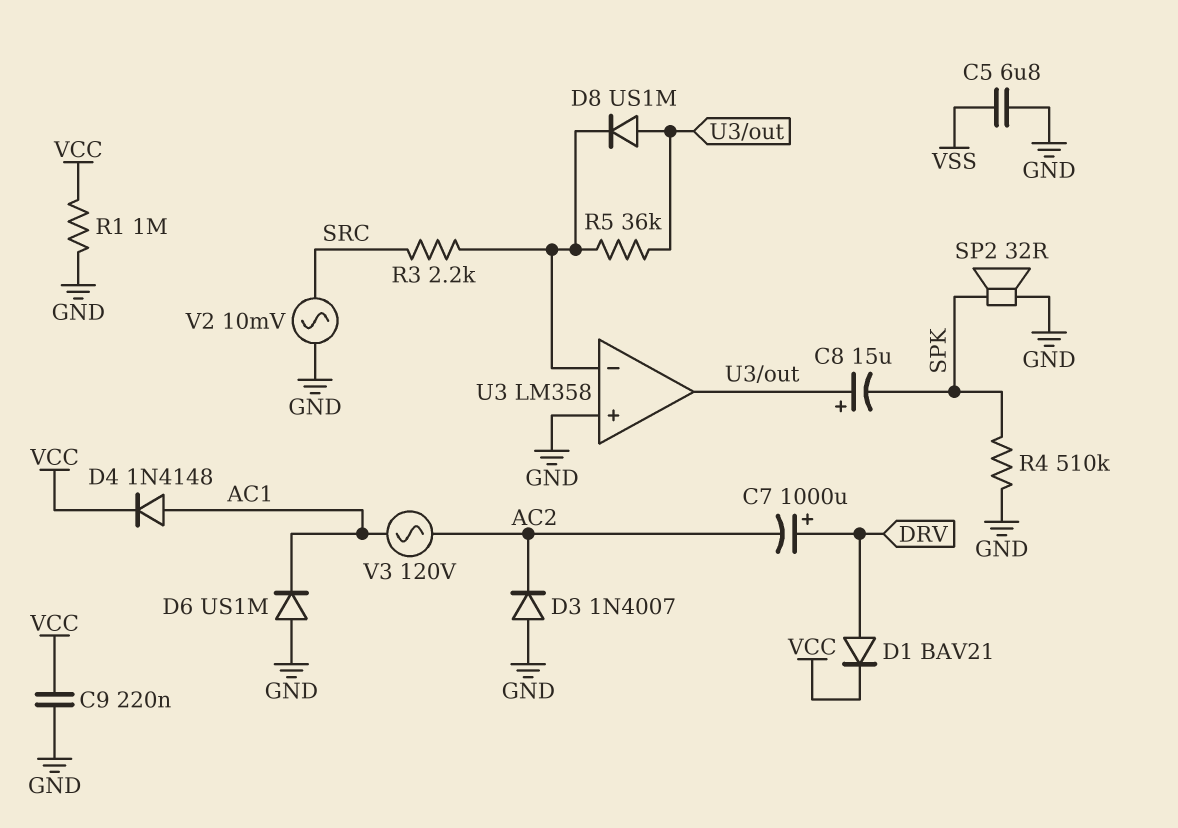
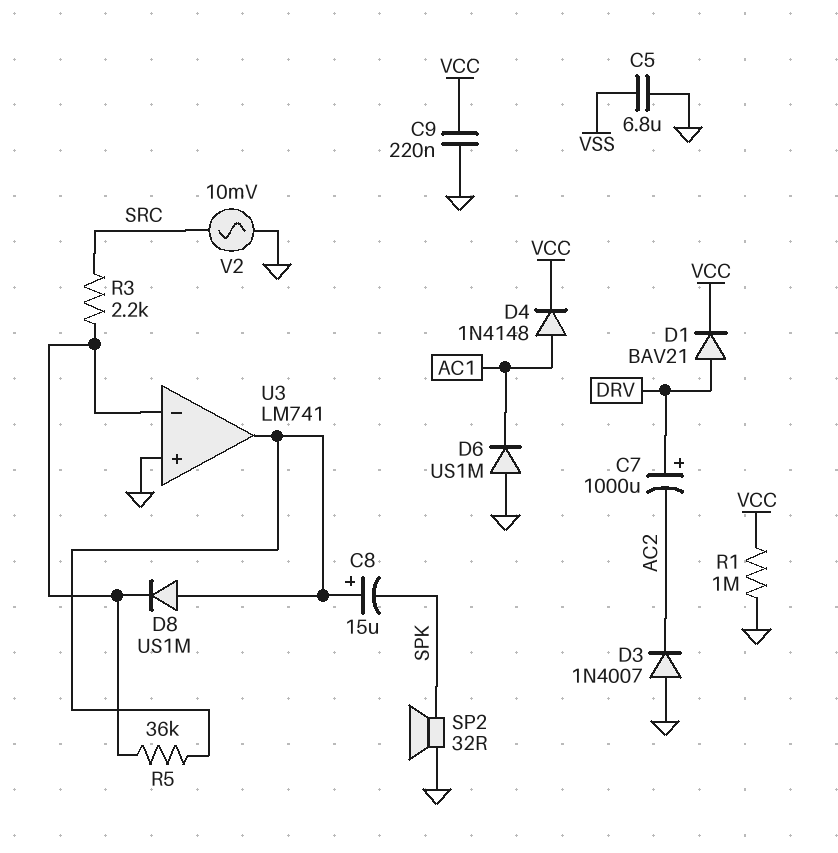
R4: 510k (GND, SPK) -> none
U3: LM358 -> LM741
V3: AC 120V (AC1, AC2) -> none

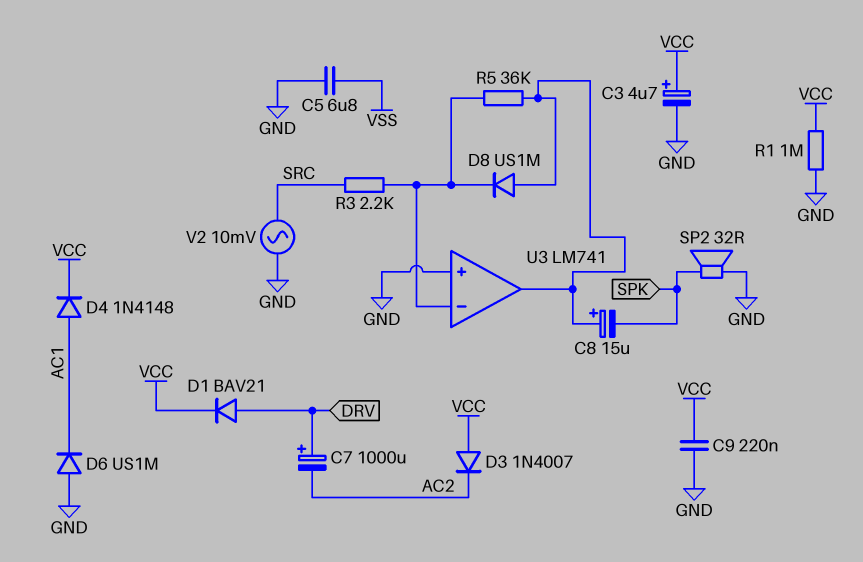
C3: none -> 4.7uF (plus VCC, minus GND)
D3: diode 1N4007 (A GND, K AC2) -> diode 1N4007 (A VCC, K AC2)

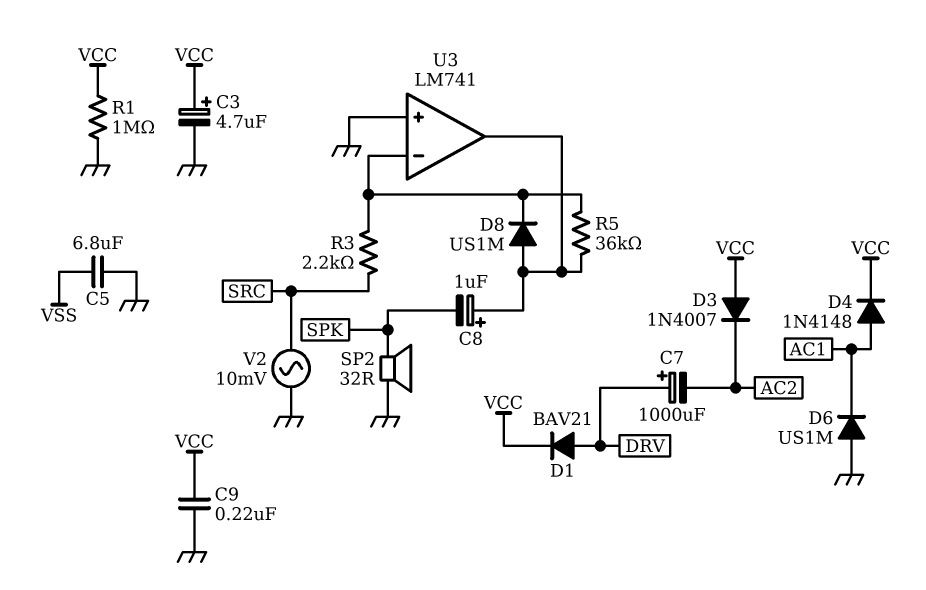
C8: 15uF (plus U3/out, minus SPK) -> 1uF (plus U3/out, minus SPK)

